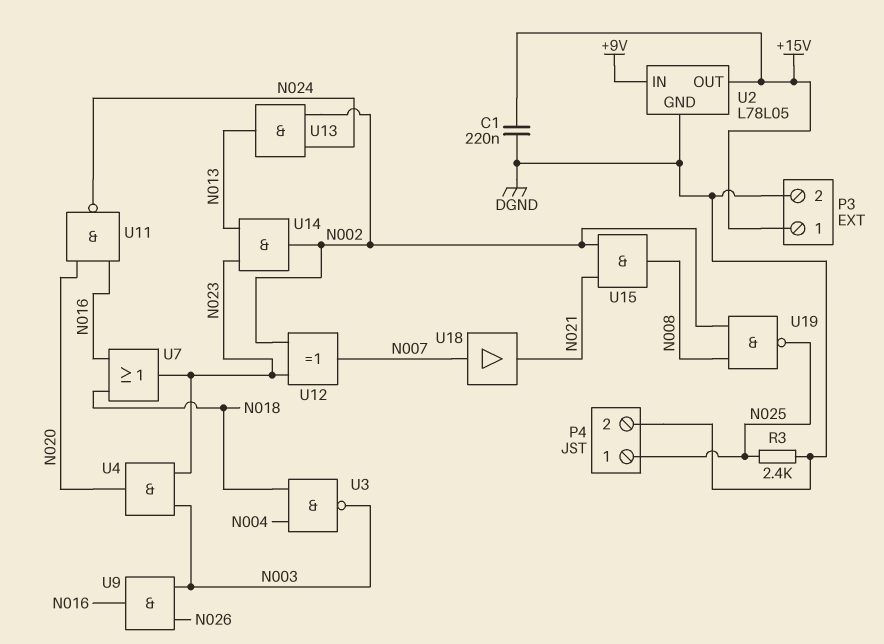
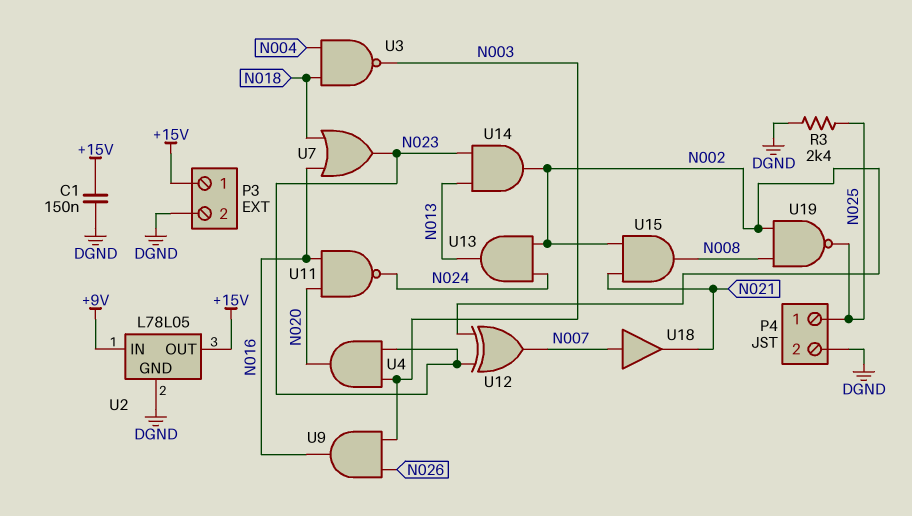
C1: 220nF (+15V, DGND) -> 150nF (+15V, DGND)

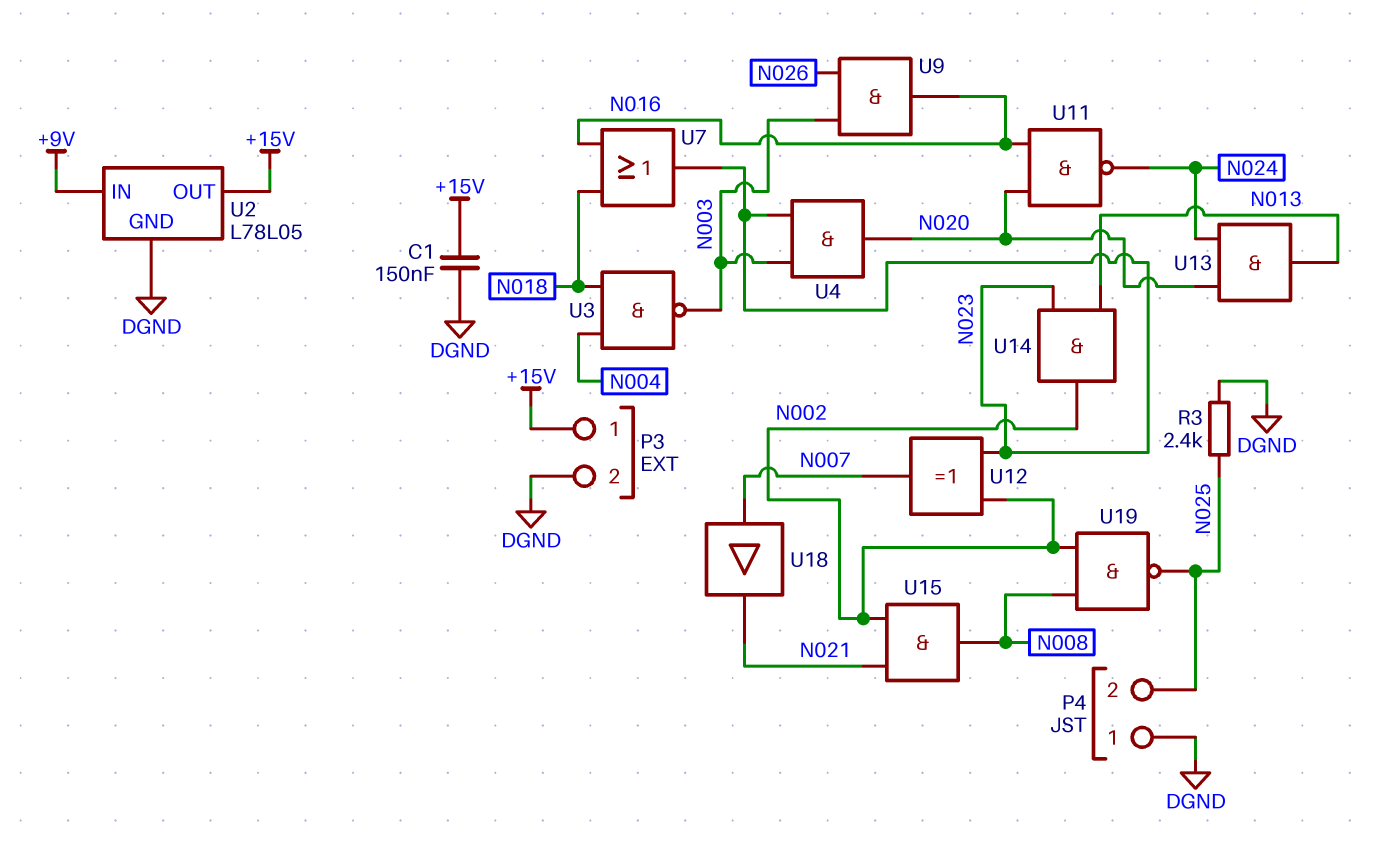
P4 pin 1: N025 -> DGND
P4 pin 2: DGND -> N025
U13: AND (in N002, in N024, out N013) -> AND (in N020, in N024, out N013)

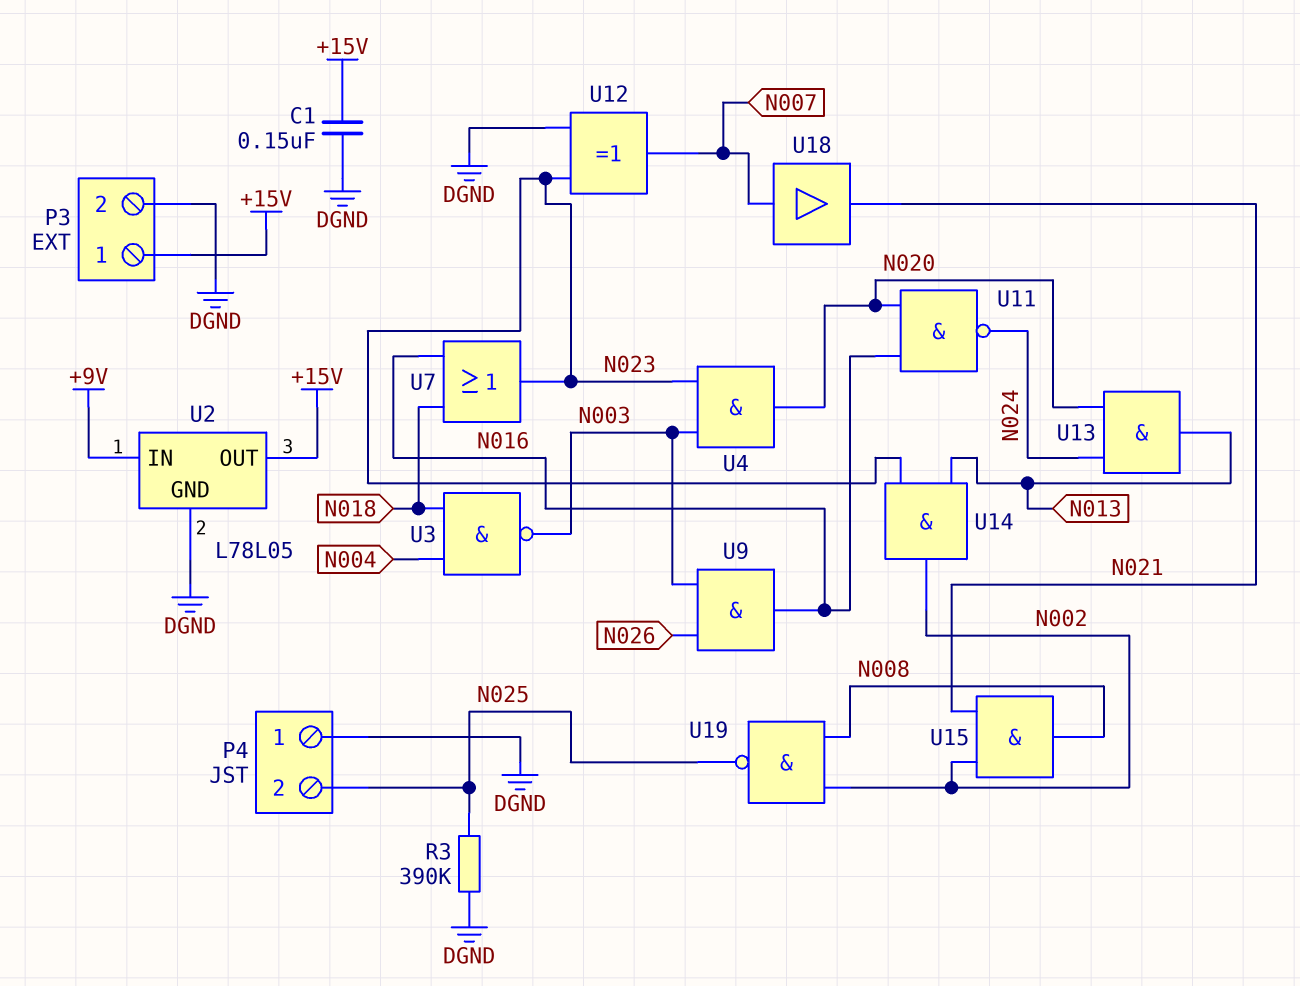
R3: 2.4k (DGND, N025) -> 390k (DGND, N025)
U12: XOR (in N002, in N023, out N007) -> XOR (in DGND, in N023, out N007)

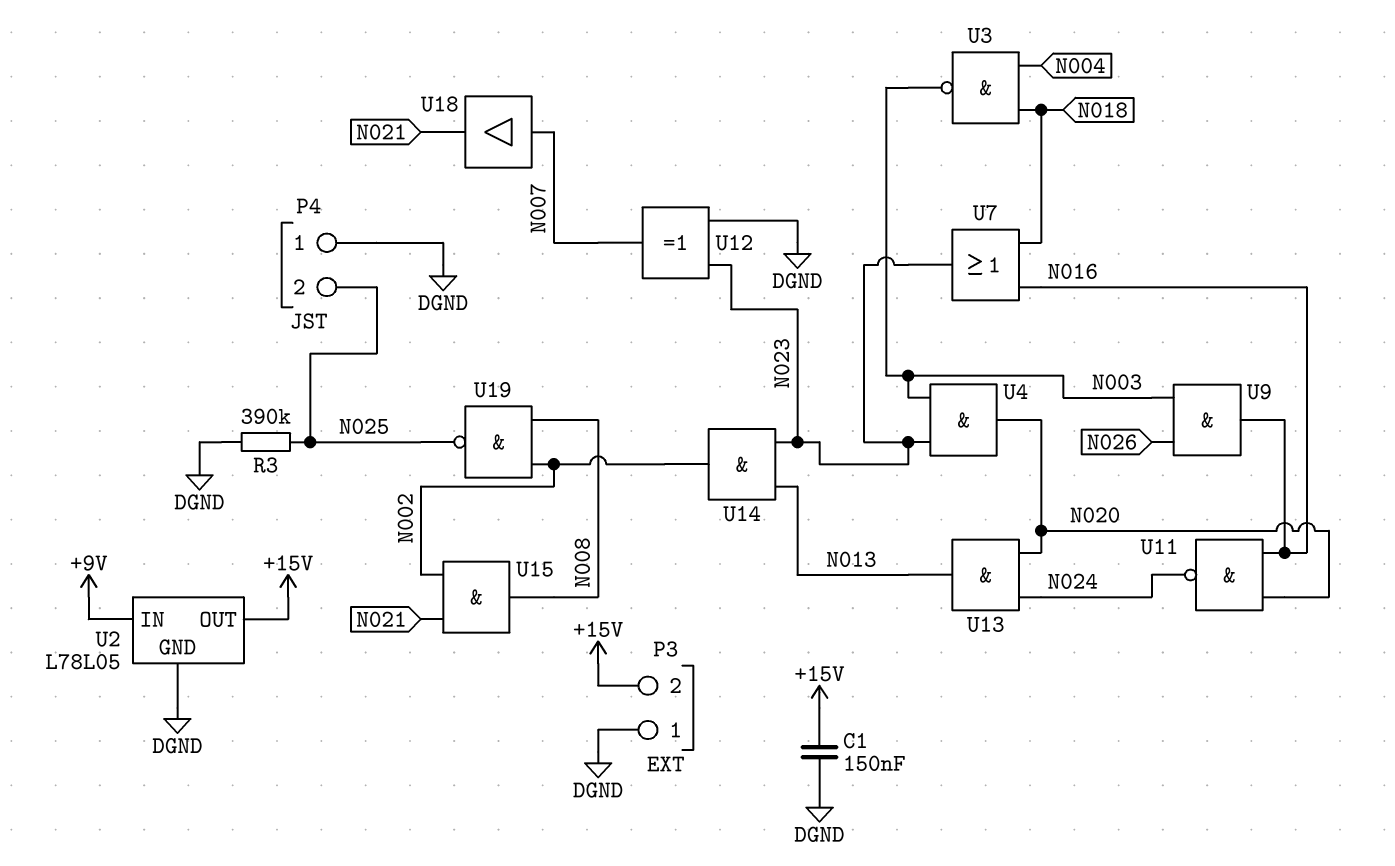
P3 pin 1: +15V -> DGND
P3 pin 2: DGND -> +15V

